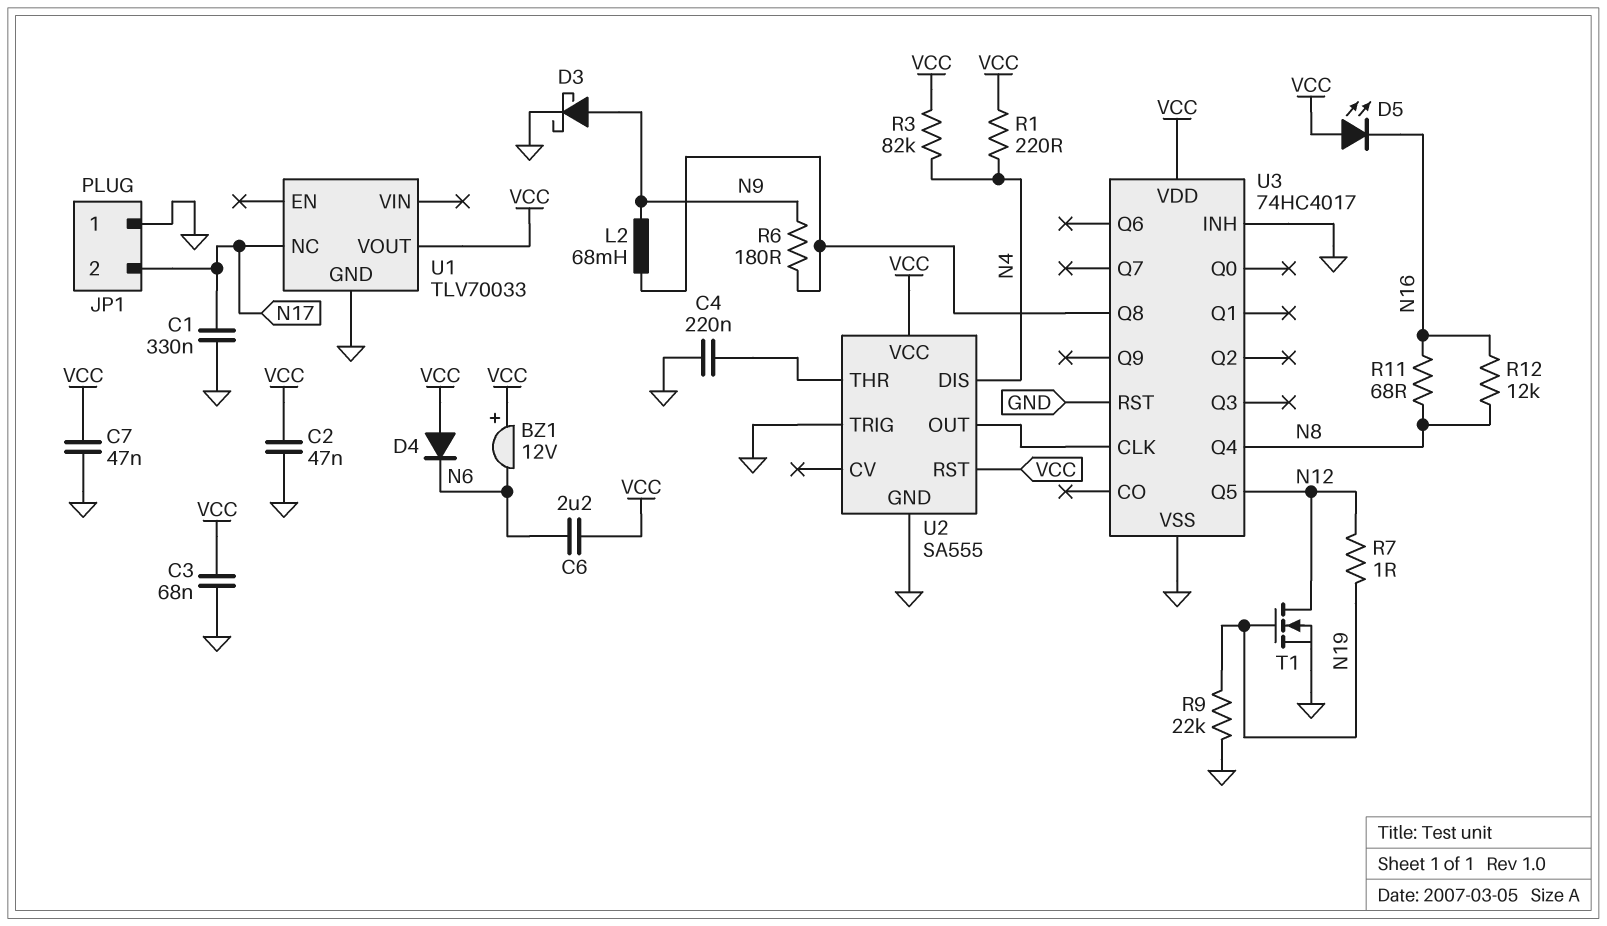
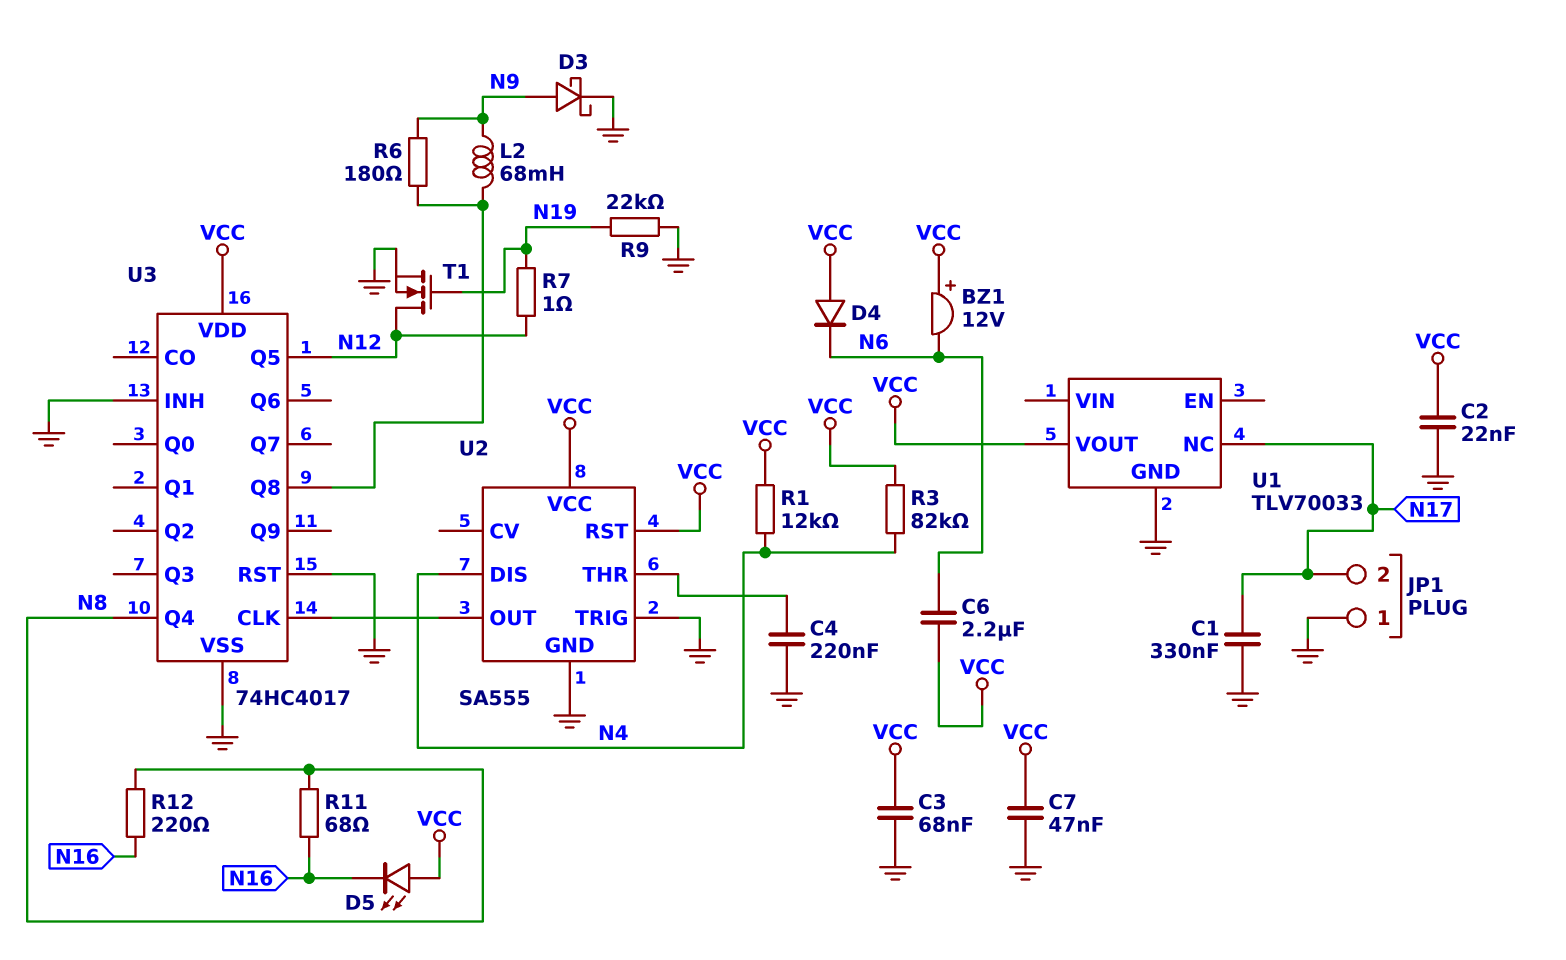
C2: 47nF (GND, VCC) -> 22nF (GND, VCC)
R1: 220 (N4, VCC) -> 12k (N4, VCC)
R12: 12k (N8, N16) -> 220 (N8, N16)

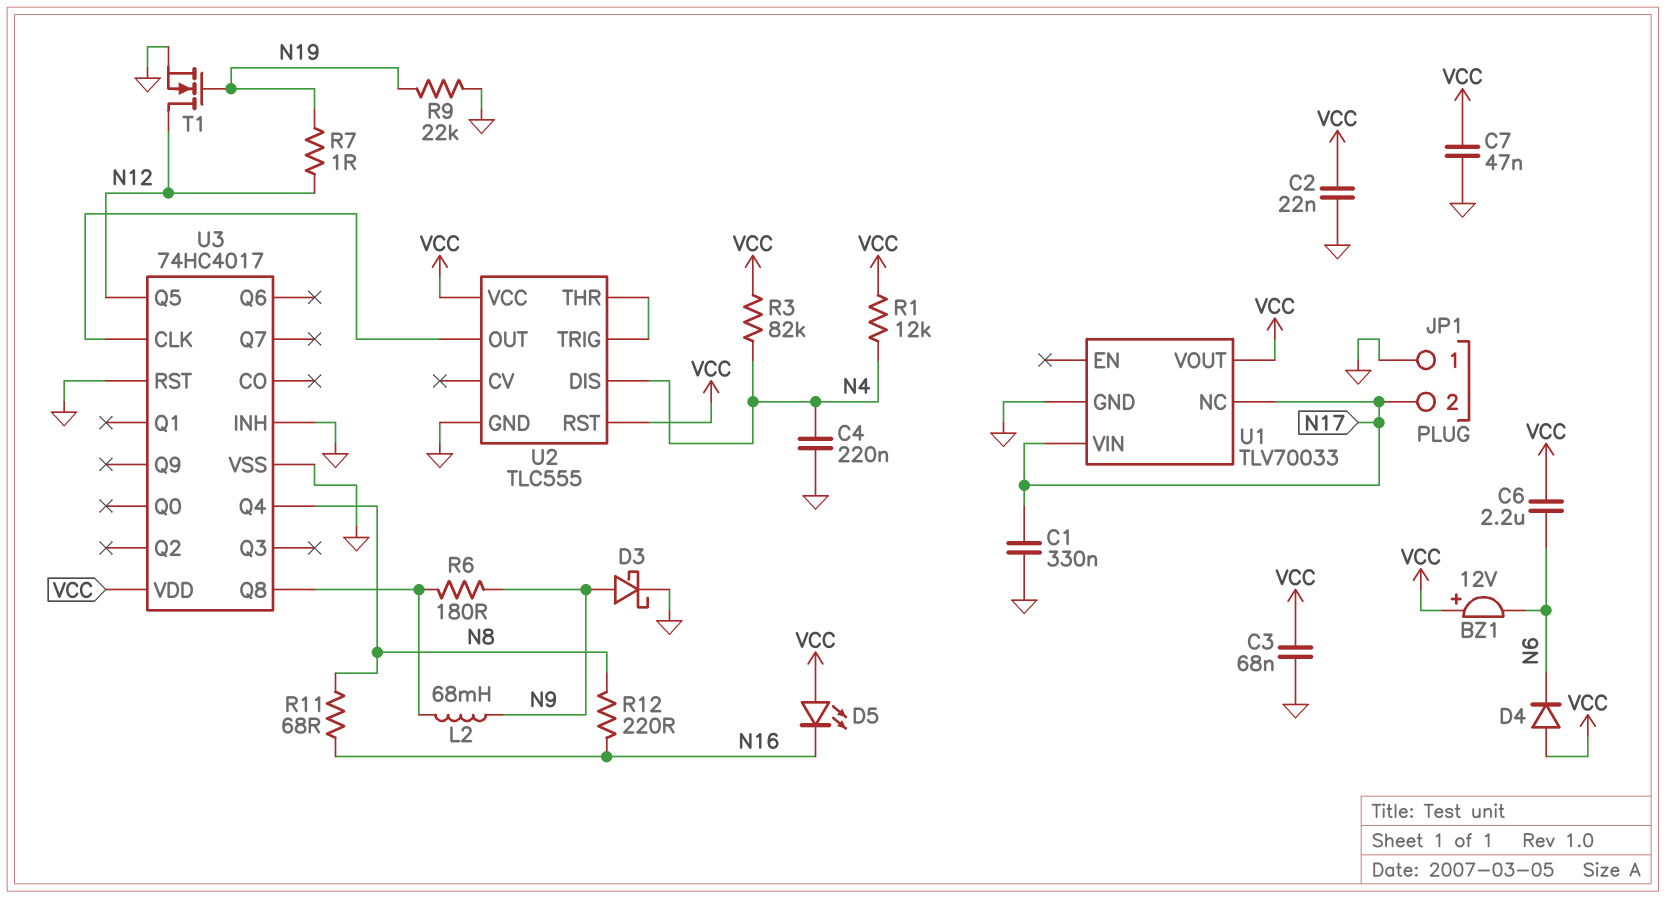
C4: 220nF (GND, U2/THR) -> 220nF (GND, N4)
U1 pin VIN: none -> N17
U2: SA555 -> TLC555
U2 pin TRIG: GND -> U2/THR

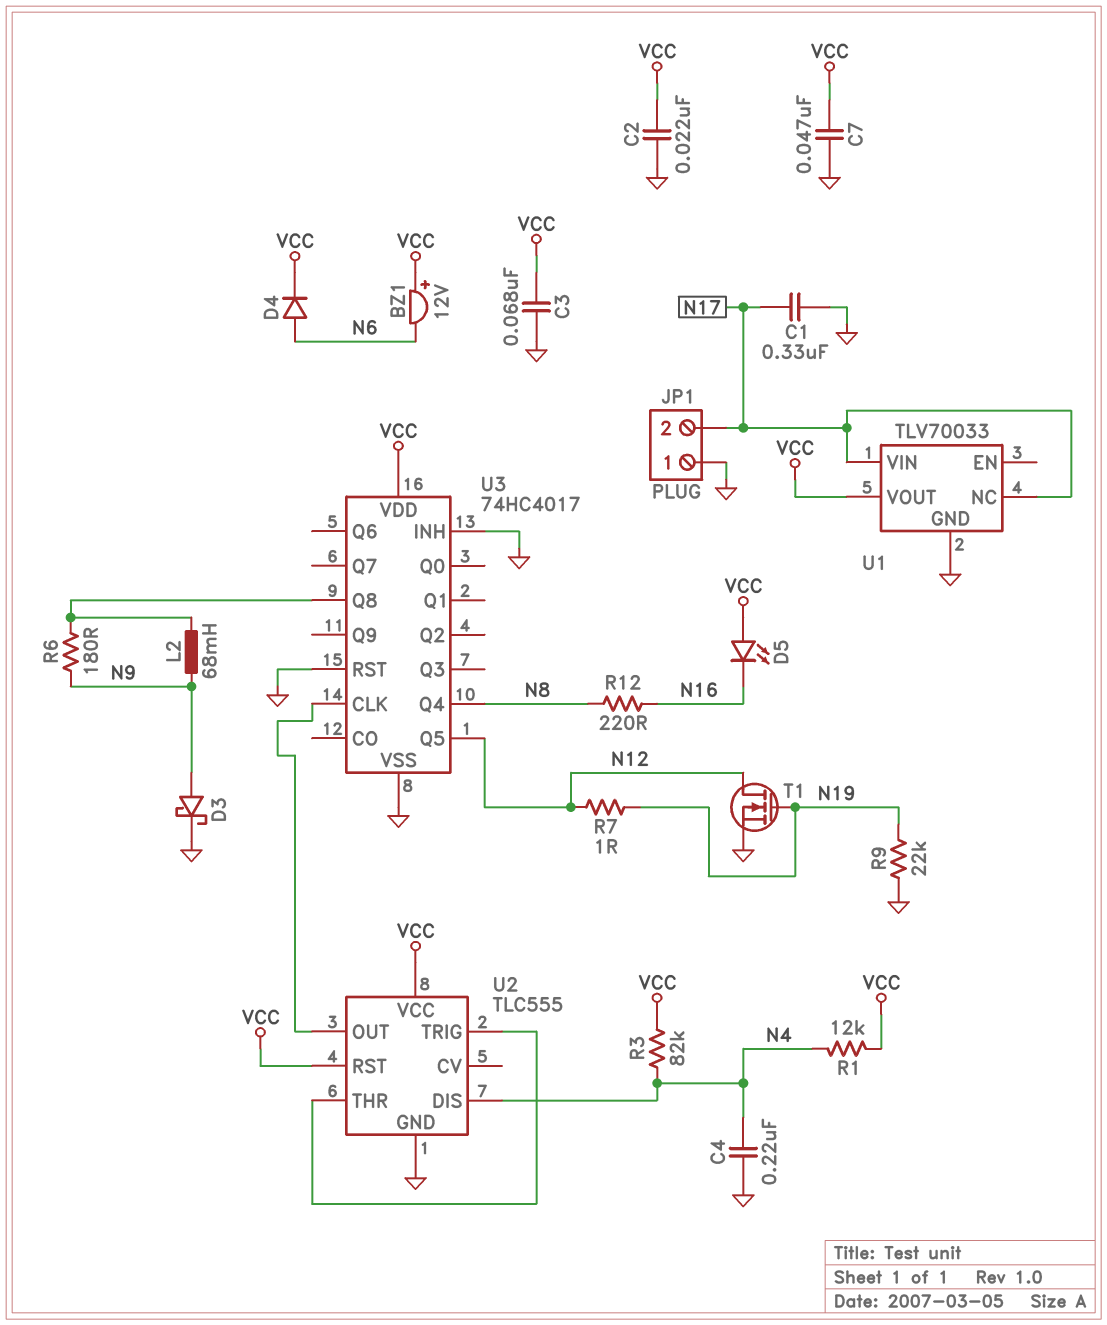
C6: 2.2uF (N6, VCC) -> none
D4: diode (A VCC, K N6) -> diode (A N6, K VCC)
R11: 68 (N8, N16) -> none

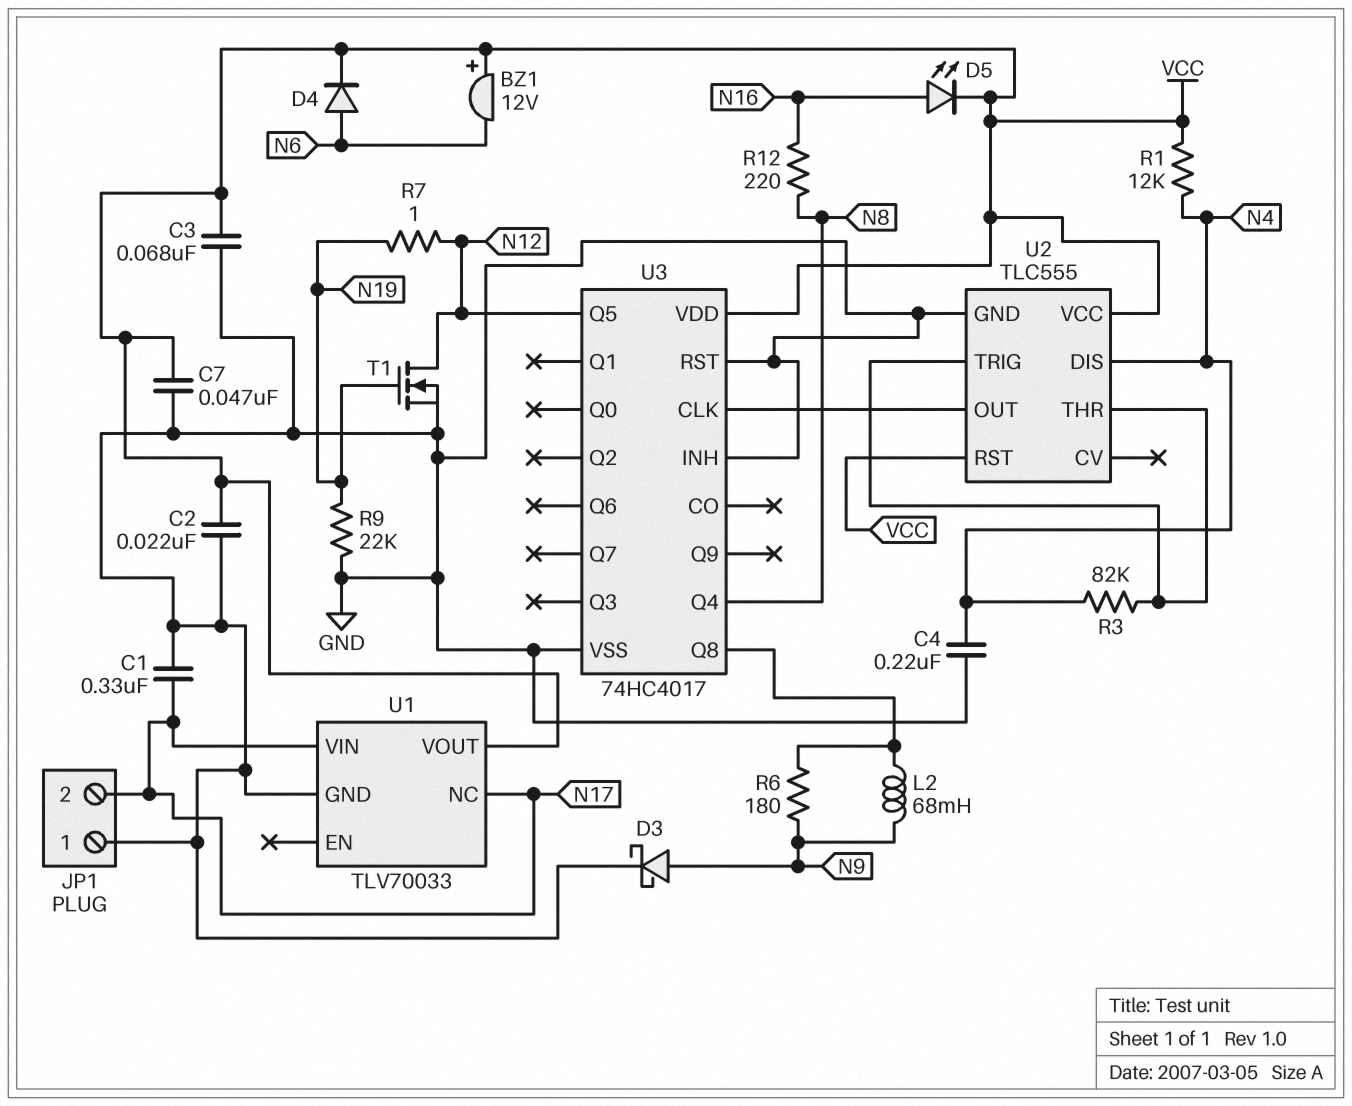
D5: LED (A VCC, K N16) -> LED (A N16, K VCC)
R3: 82k (N4, VCC) -> 82k (N4, U2/THR)

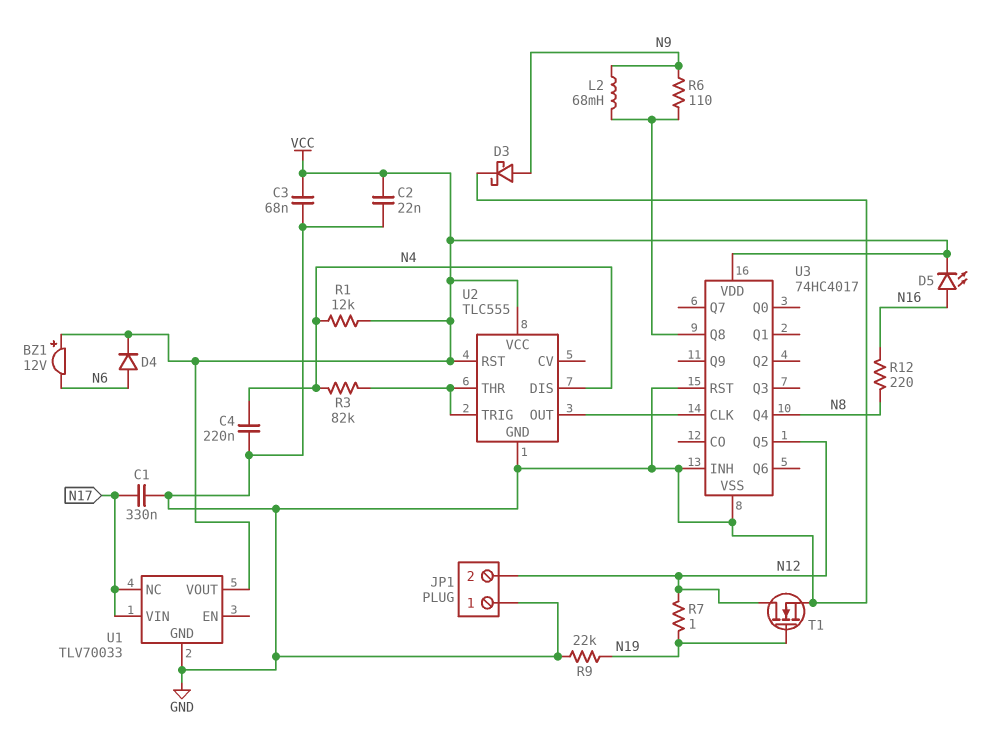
C7: 47nF (GND, VCC) -> none
JP1 pin 2: N17 -> N12
R6: 180 (N9, U3/Q8) -> 110 (N9, U3/Q8)

